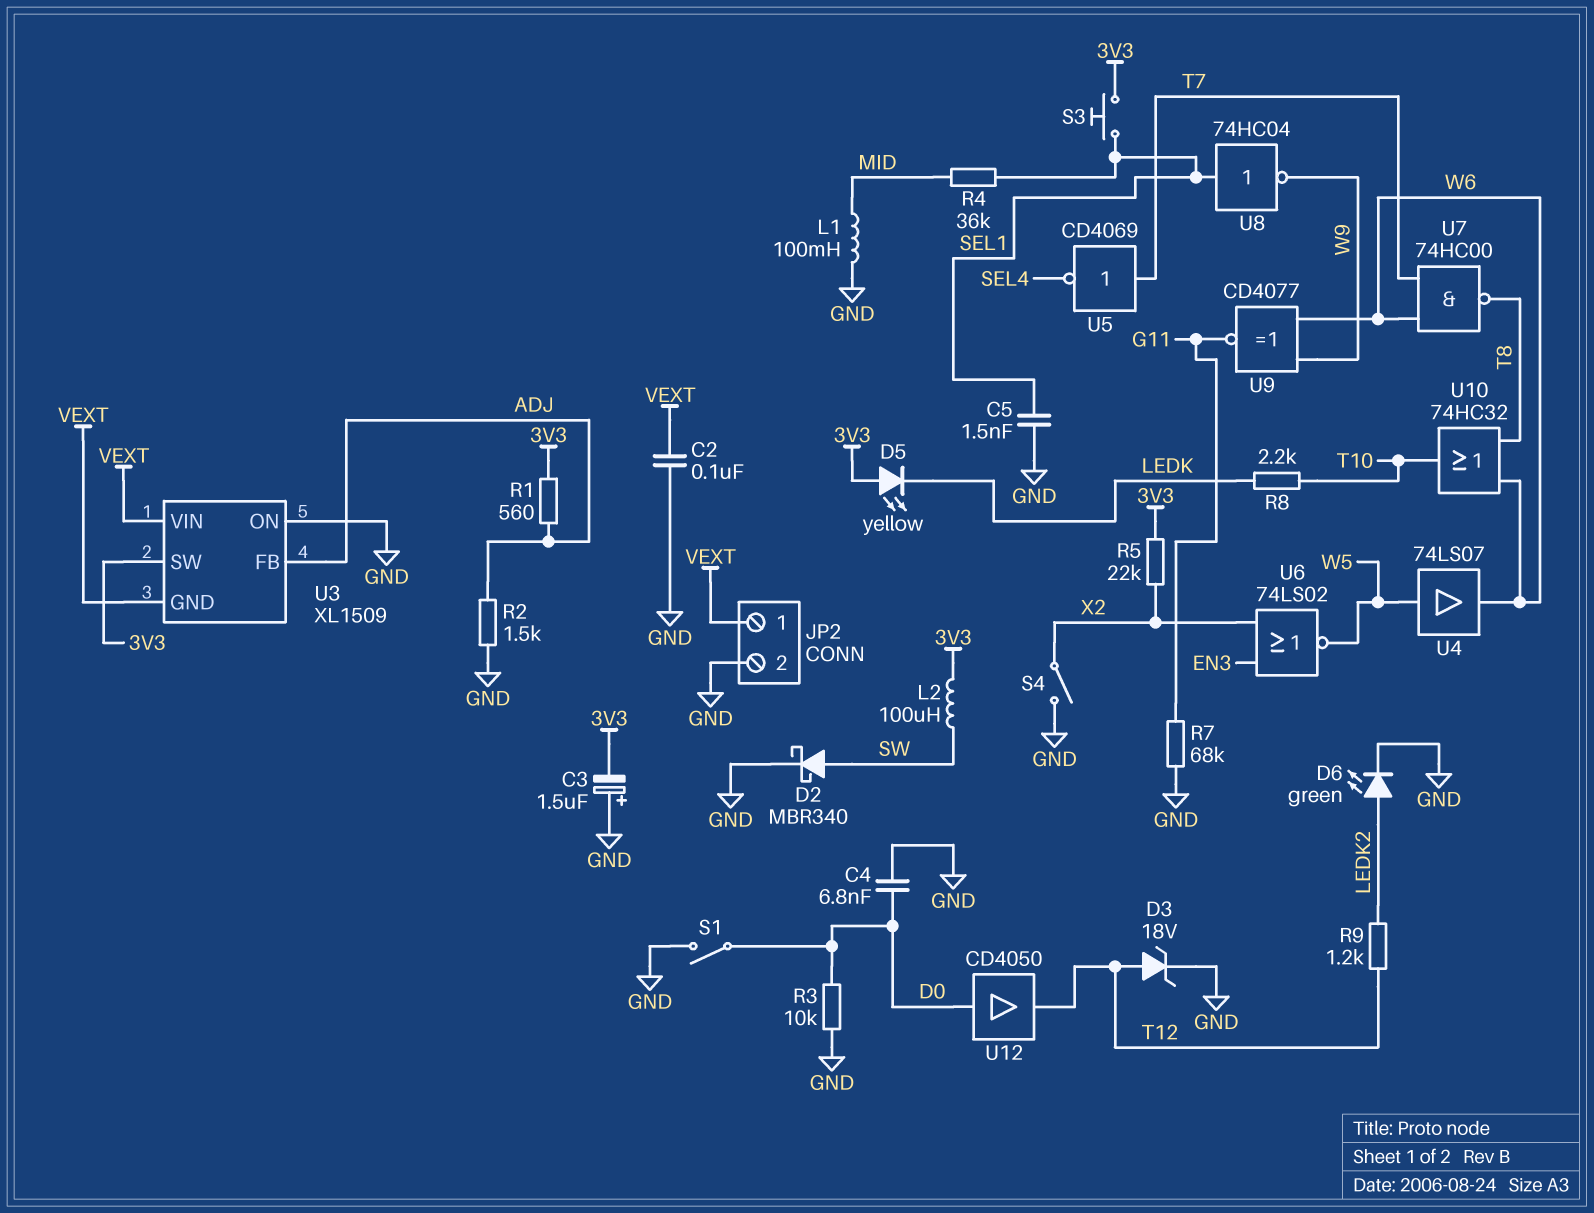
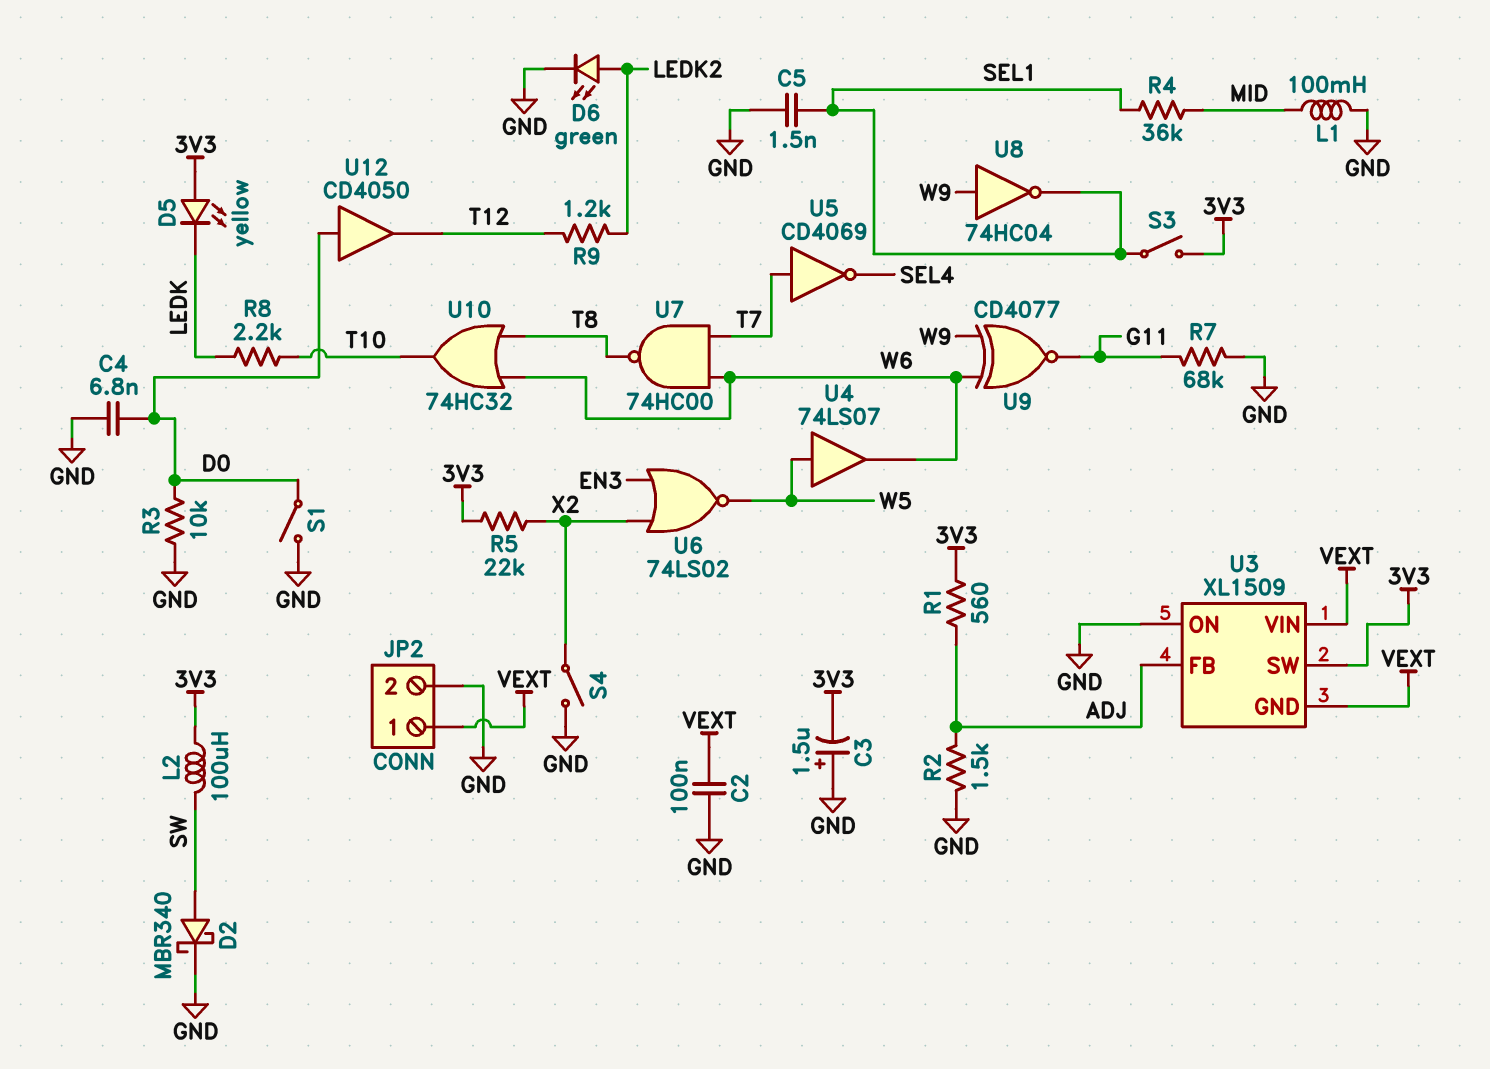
D3: zener 18V (A T12, K GND) -> none
S3: button (3V3, SEL1) -> switch (3V3, SEL1)
U8: NOT 74HC04 (in SEL1, out W9) -> NOT 74HC04 (in W9, out SEL1)

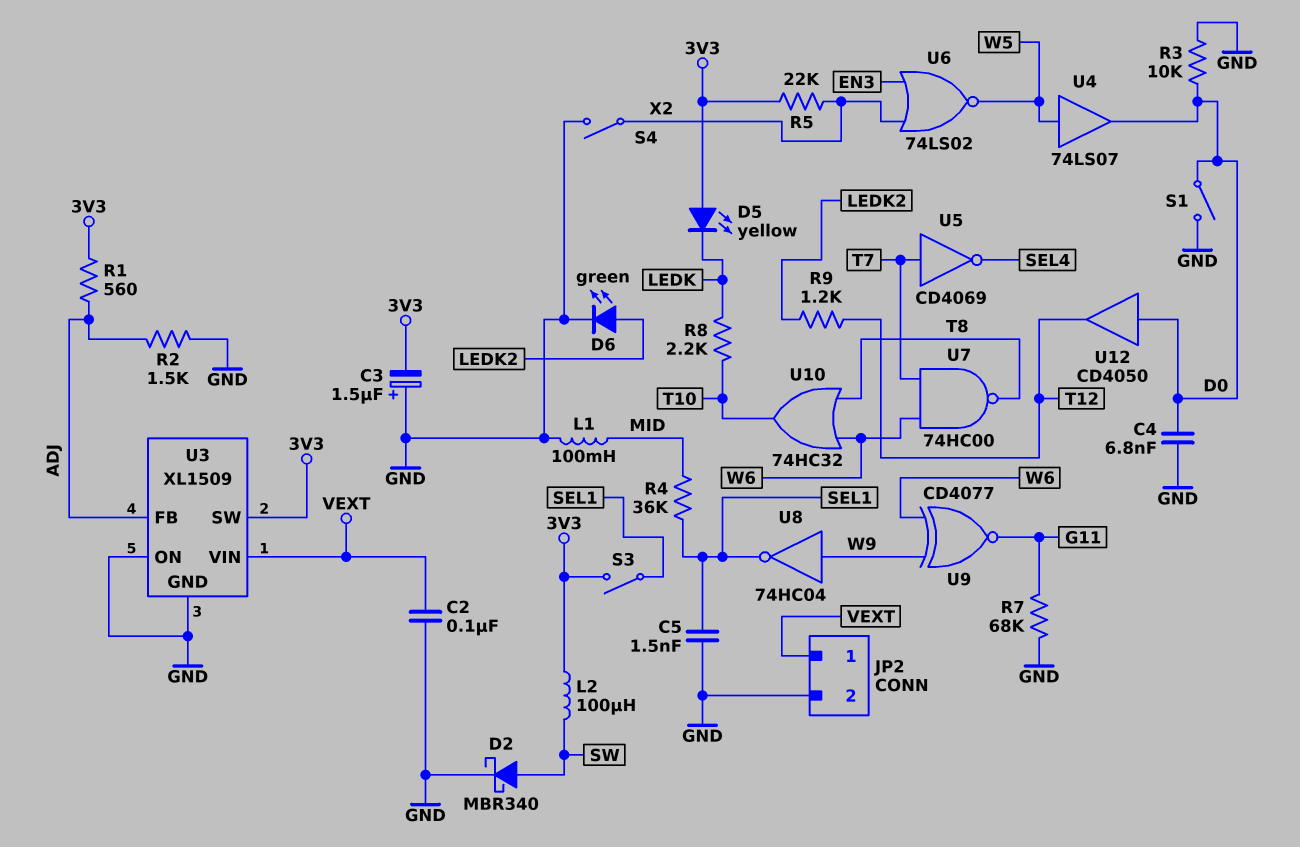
U3 pin GND: VEXT -> GND
U4: buffer 74LS07 (in W5, out W6) -> buffer 74LS07 (in W5, out D0)

